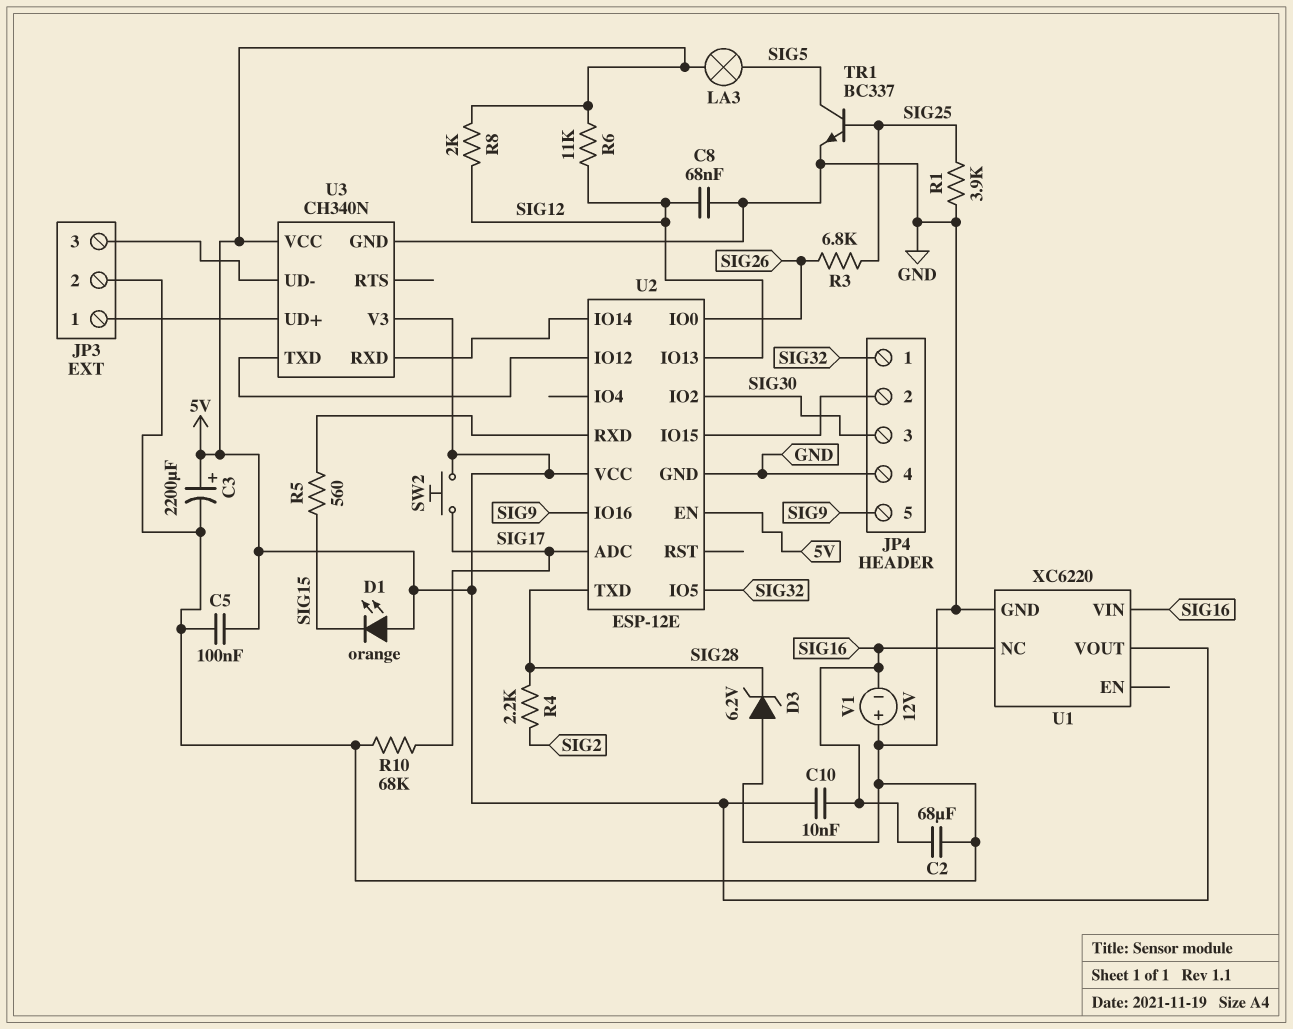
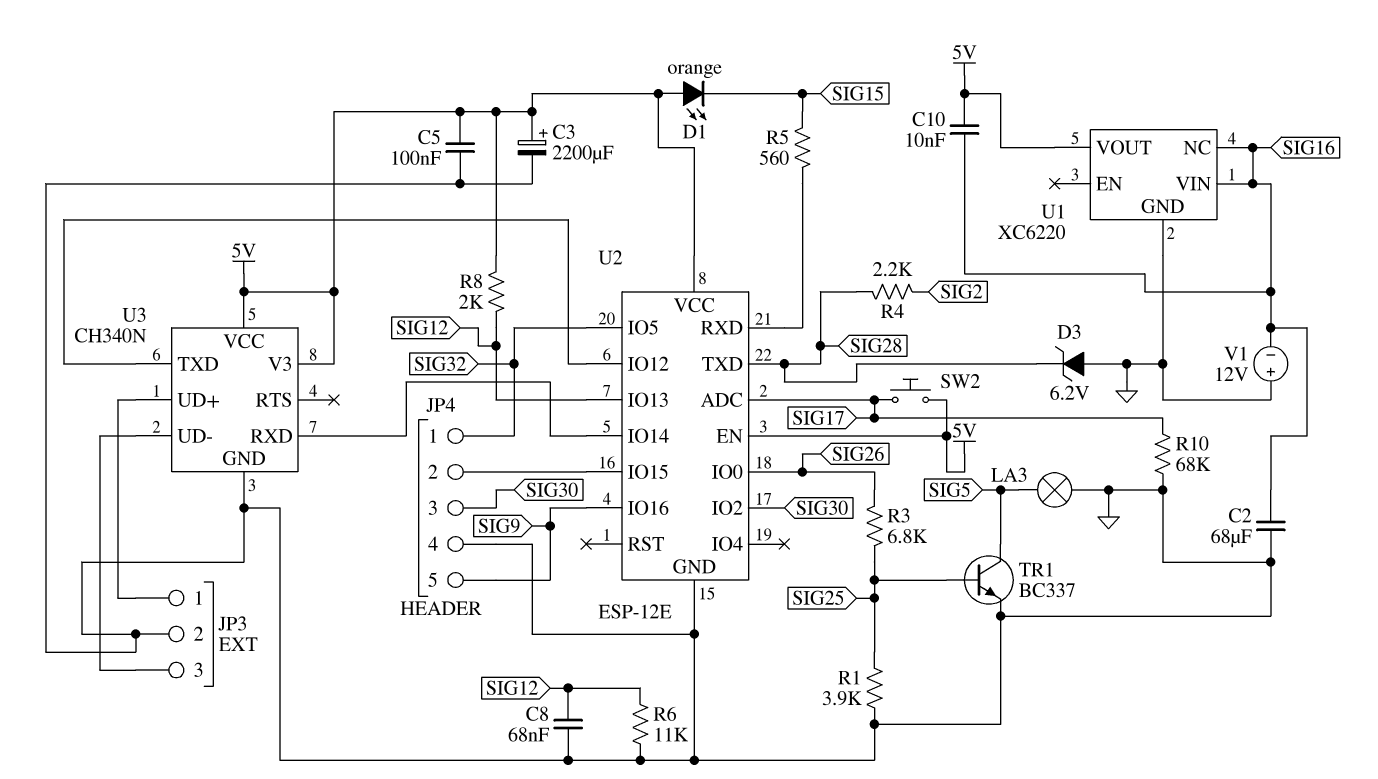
LA3: lamp (5V, SIG5) -> lamp (GND, SIG5)
R6: 11k (5V, SIG12) -> 11k (GND, SIG12)

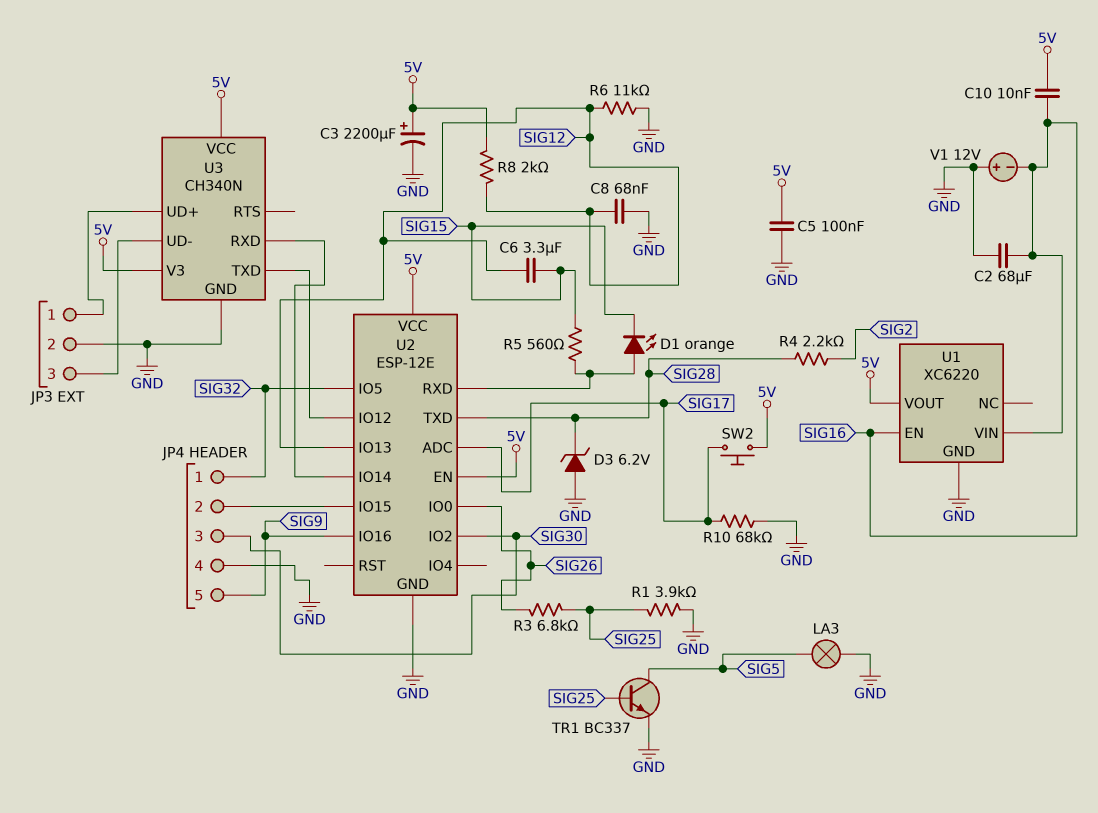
C6: none -> 3.3uF (SIG12, SIG15)
D1: LED orange (A 5V, K SIG15) -> LED orange (A U2/RXD, K SIG15)
U1 pin EN: none -> SIG16
U1 pin NC: SIG16 -> none

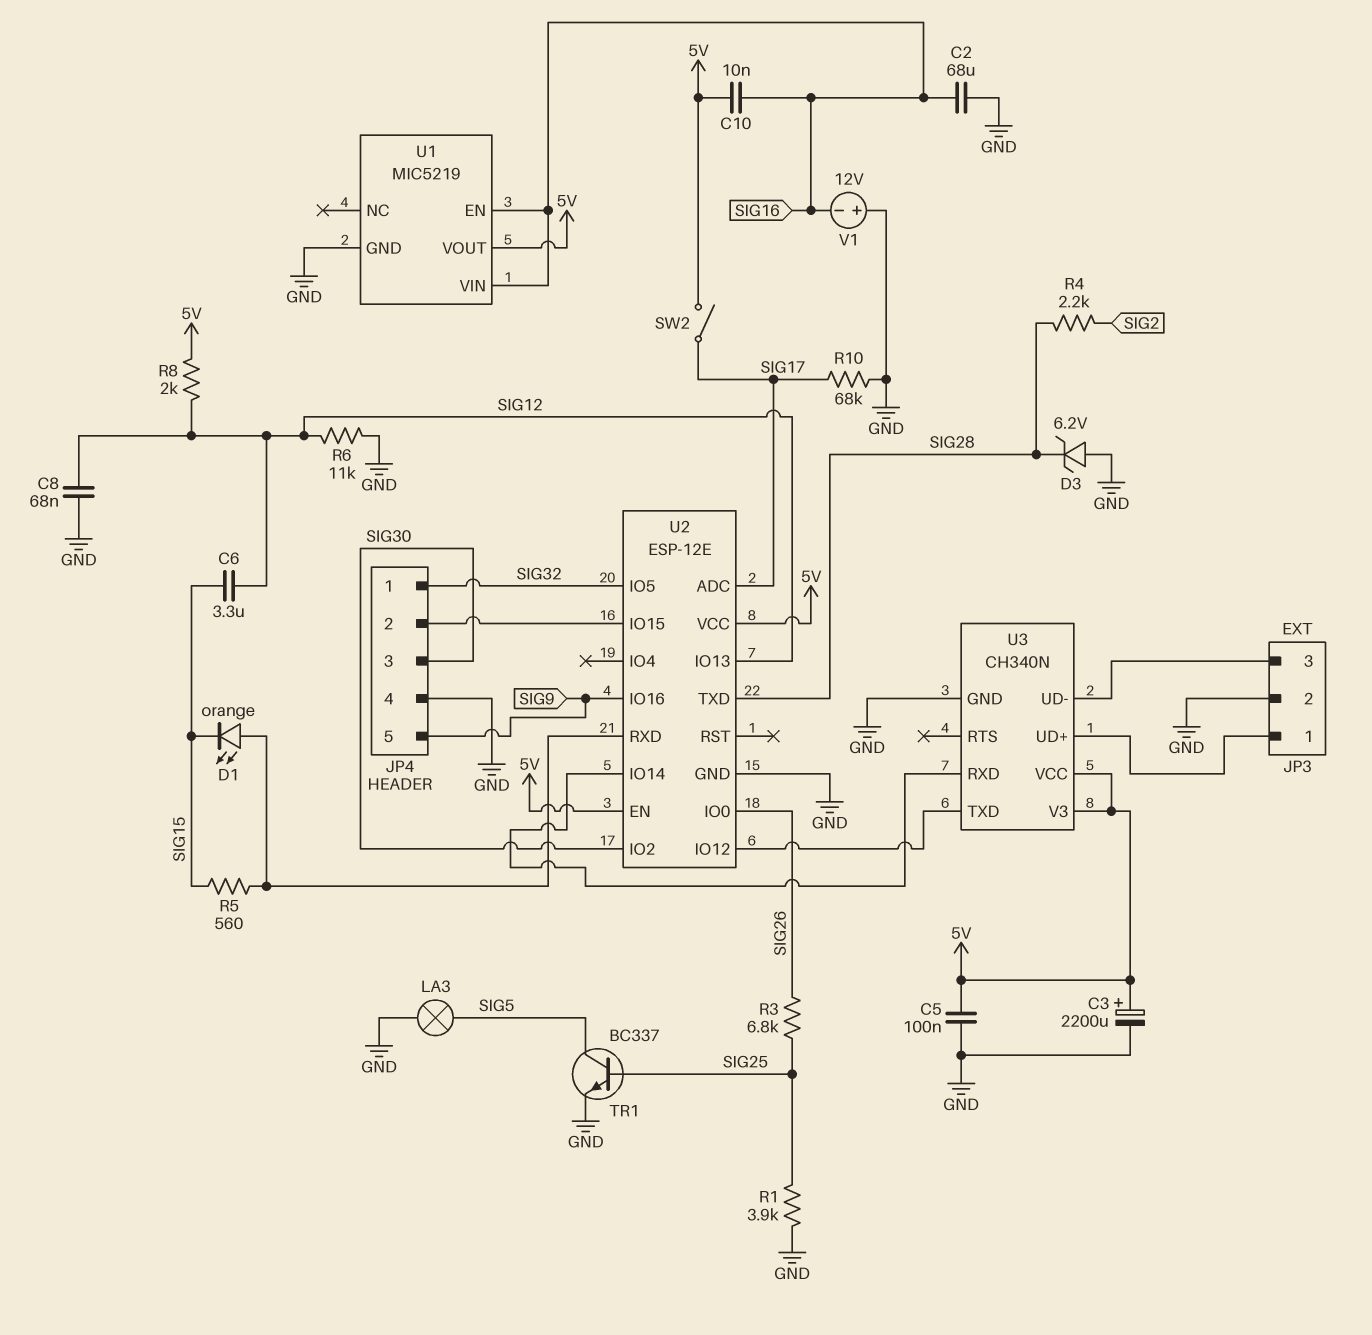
SW2: button (5V, SIG17) -> switch (5V, SIG17)
U1: XC6220 -> MIC5219

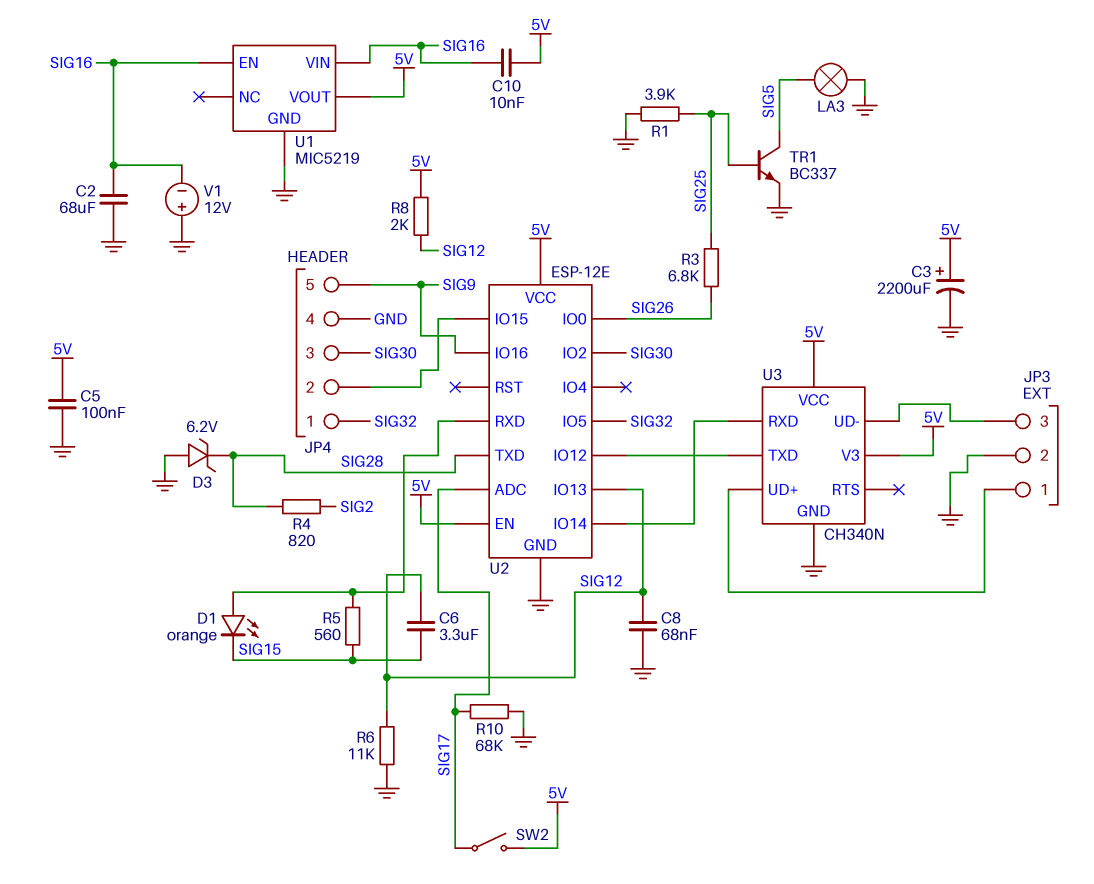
R4: 2.2k (SIG2, SIG28) -> 820 (SIG2, SIG28)

